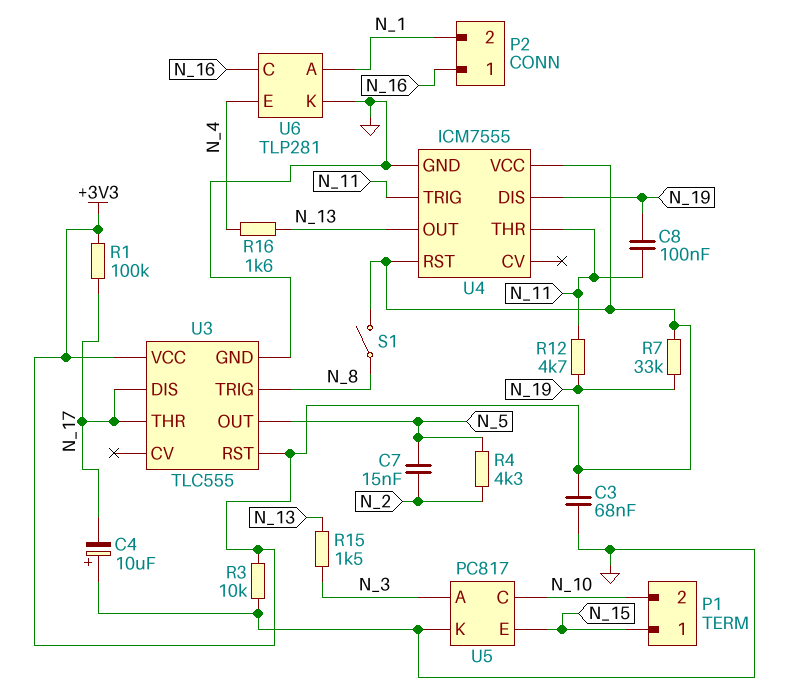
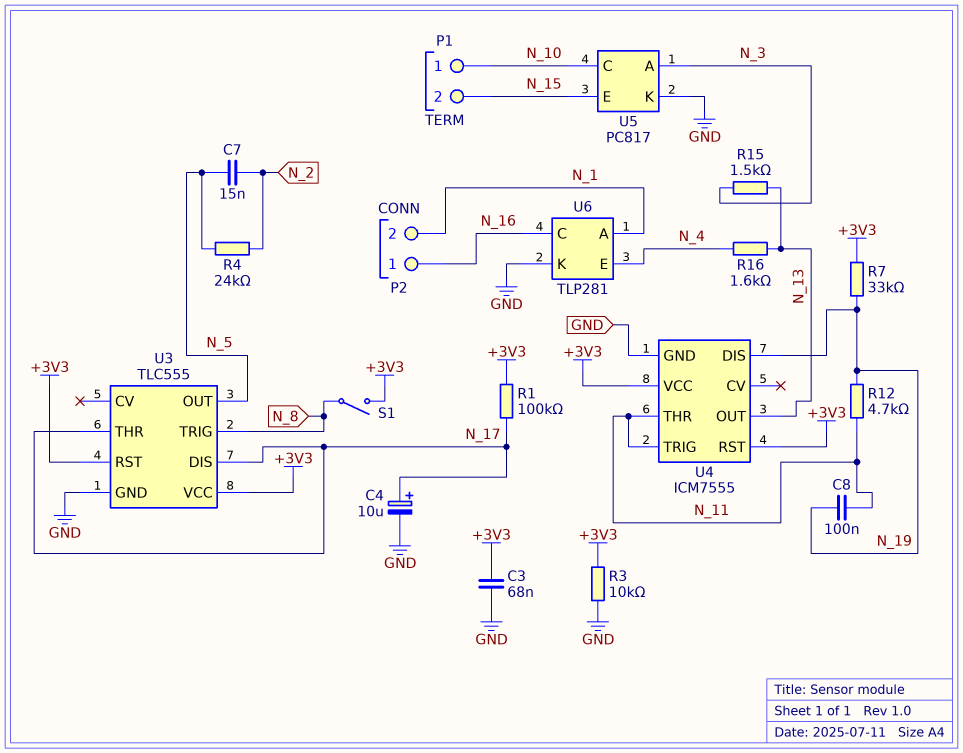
C4: 10uF (plus GND, minus N_17) -> 10uF (plus N_17, minus GND)
P1 pin 1: N_15 -> N_10
P1 pin 2: N_10 -> N_15
R4: 4.3k (N_2, N_5) -> 24k (N_2, N_5)

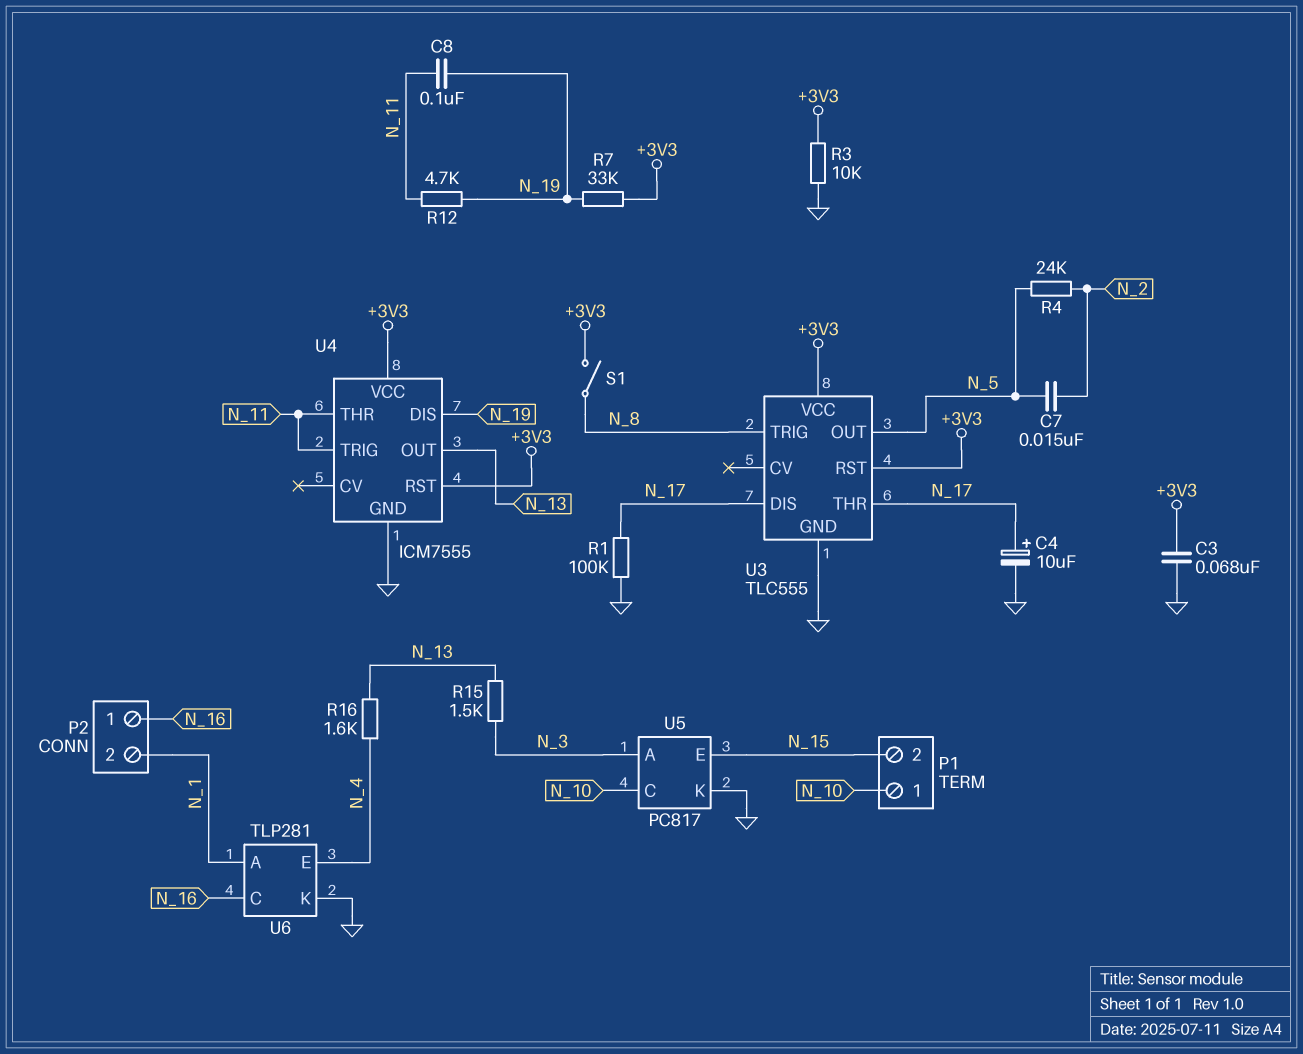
R1: 100k (+3V3, N_17) -> 100k (GND, N_17)

